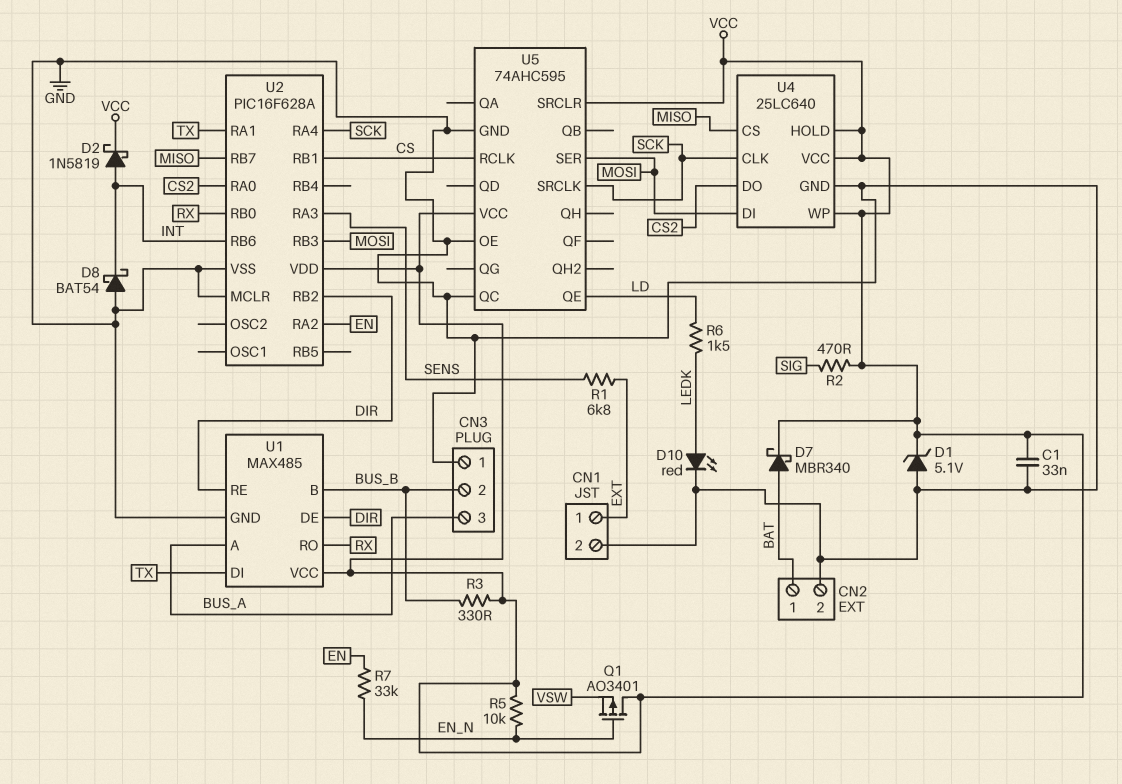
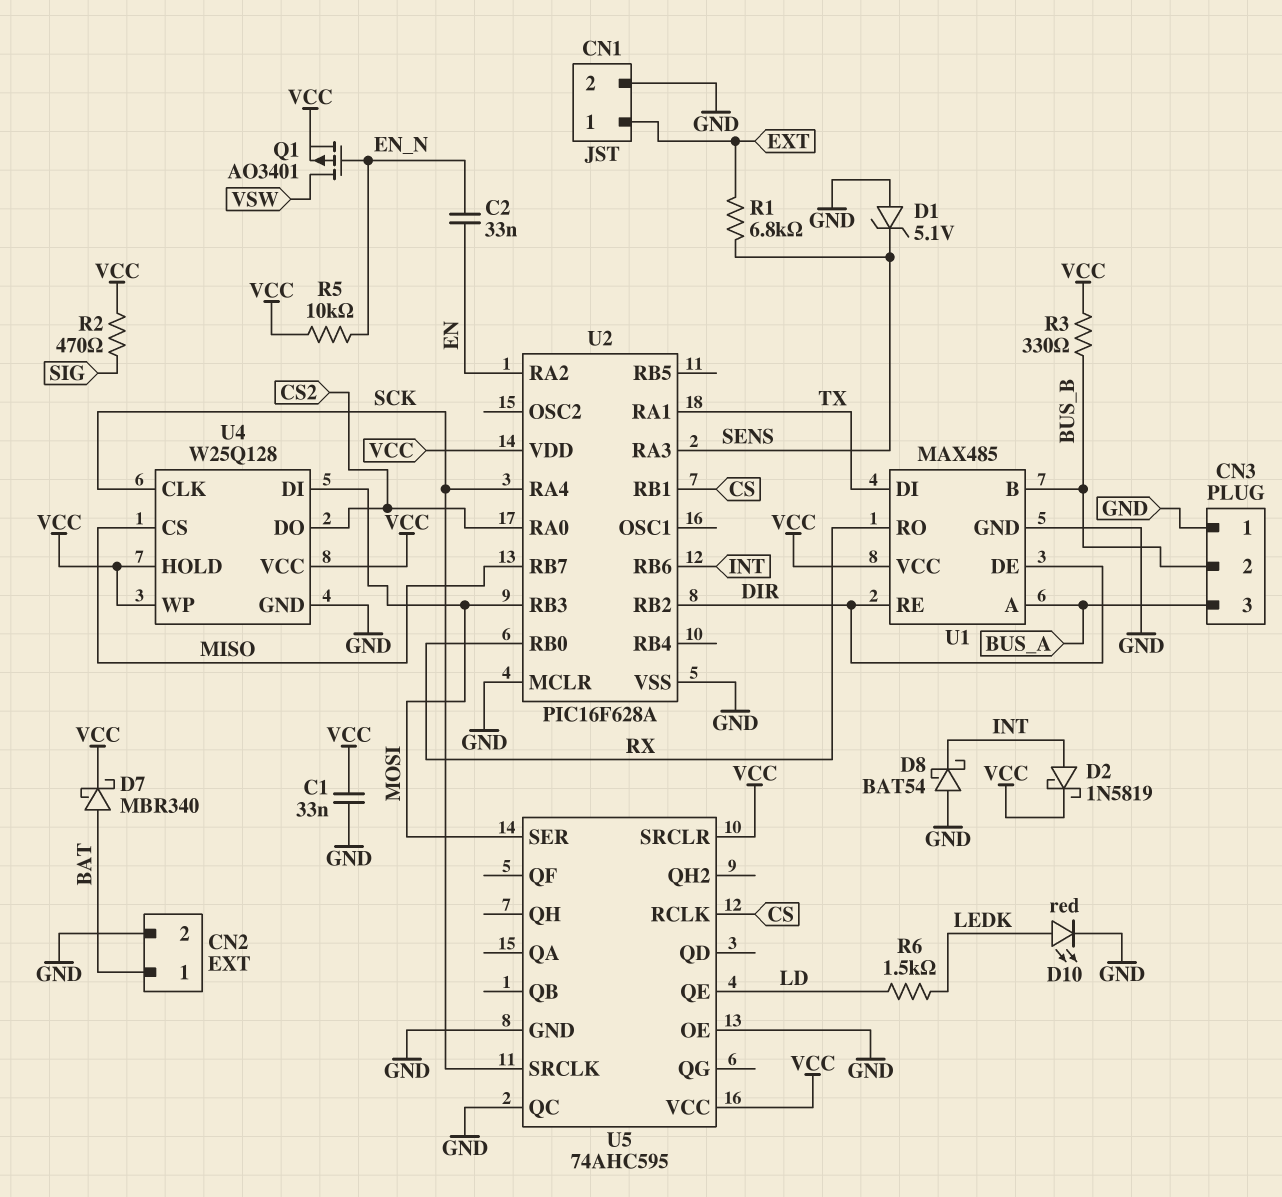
C2: none -> 33nF (EN, EN_N)
D1: zener 5.1V (A GND, K VCC) -> zener 5.1V (A GND, K SENS)
Q1: PMOS AO3401 (G EN_N, D VCC, S VSW) -> PMOS AO3401 (G EN_N, D VSW, S VCC)
R7: 33k (EN, EN_N) -> none
U4: 25LC640 -> W25Q128

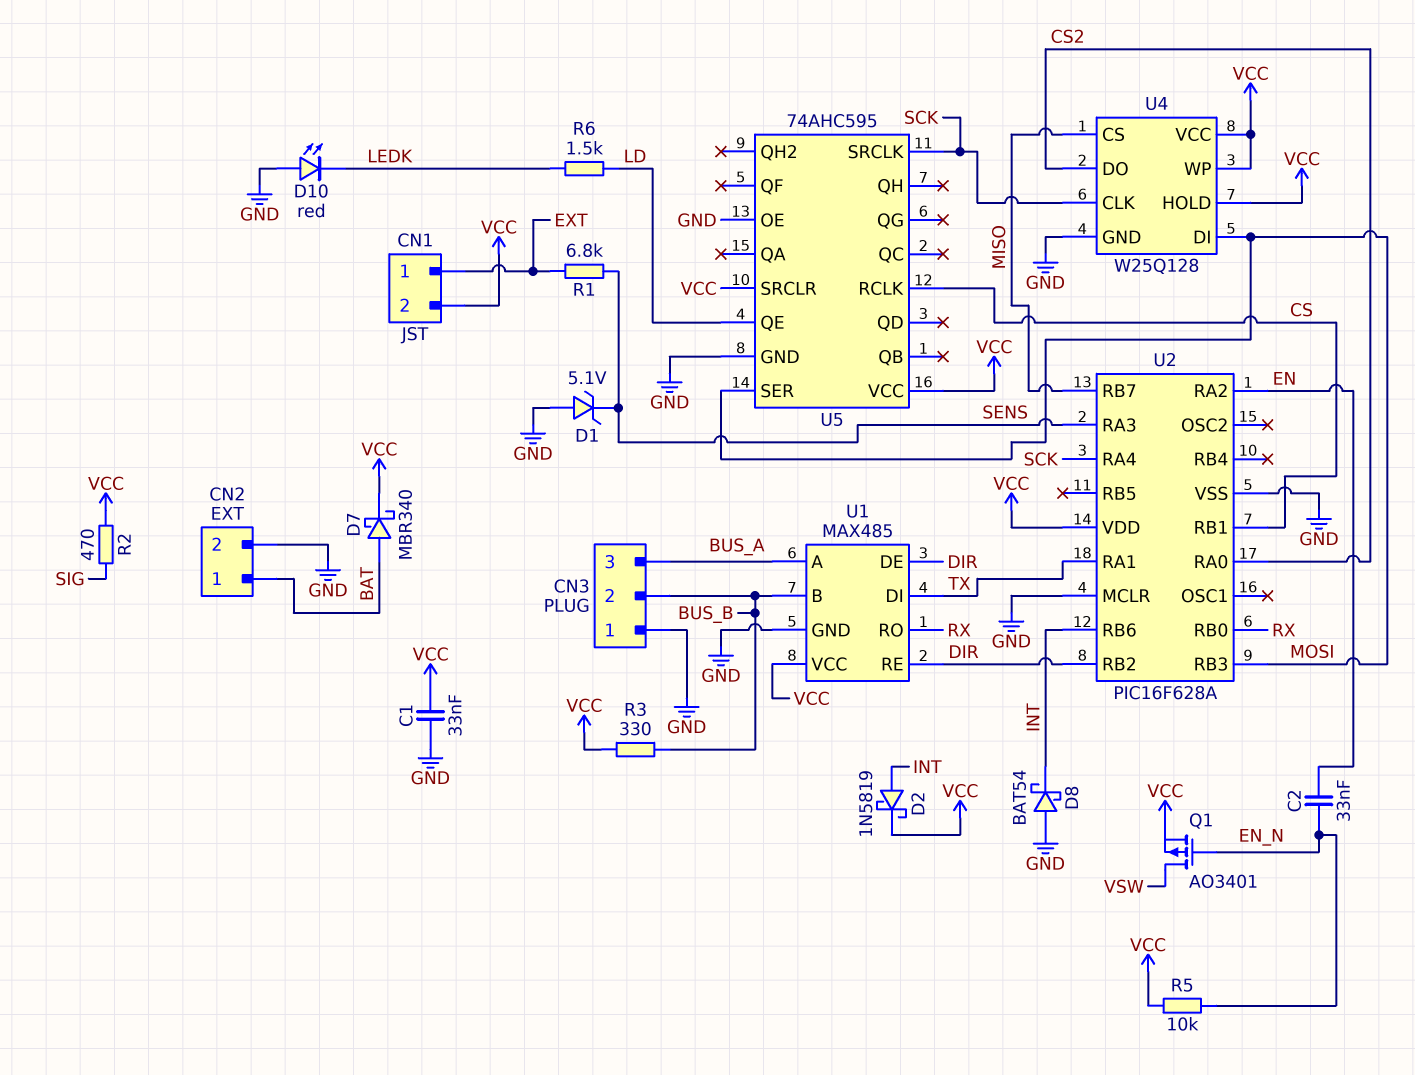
CN1 pin 2: GND -> VCC
D10: LED red (A LEDK, K GND) -> LED red (A GND, K LEDK)
U5 pin QC: GND -> none

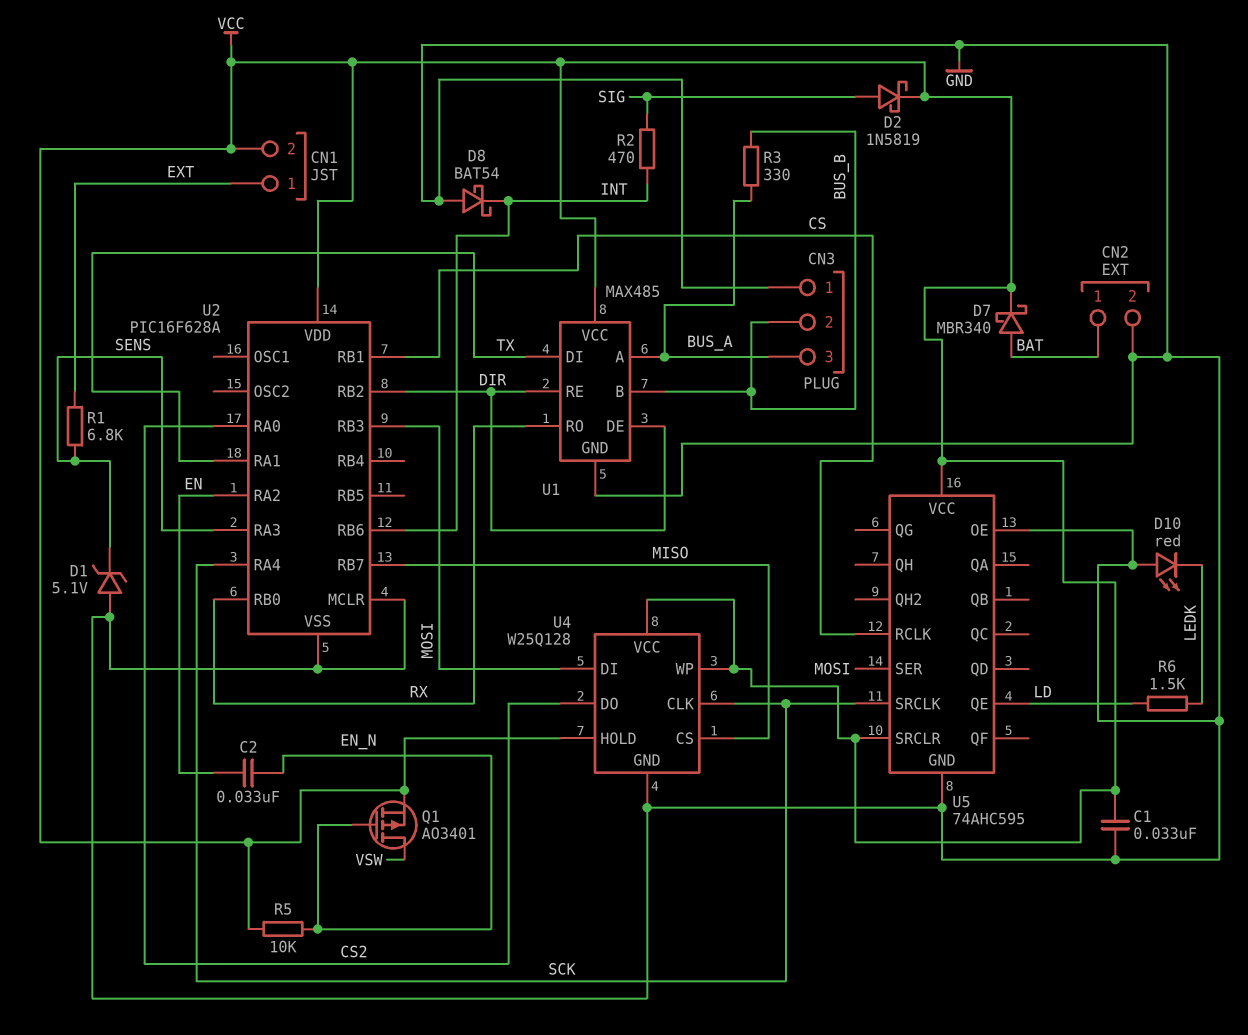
D2: schottky 1N5819 (A INT, K VCC) -> schottky 1N5819 (A SIG, K VCC)
R2: 470 (SIG, VCC) -> 470 (INT, SIG)
R3: 330 (BUS_B, VCC) -> 330 (BUS_A, BUS_B)

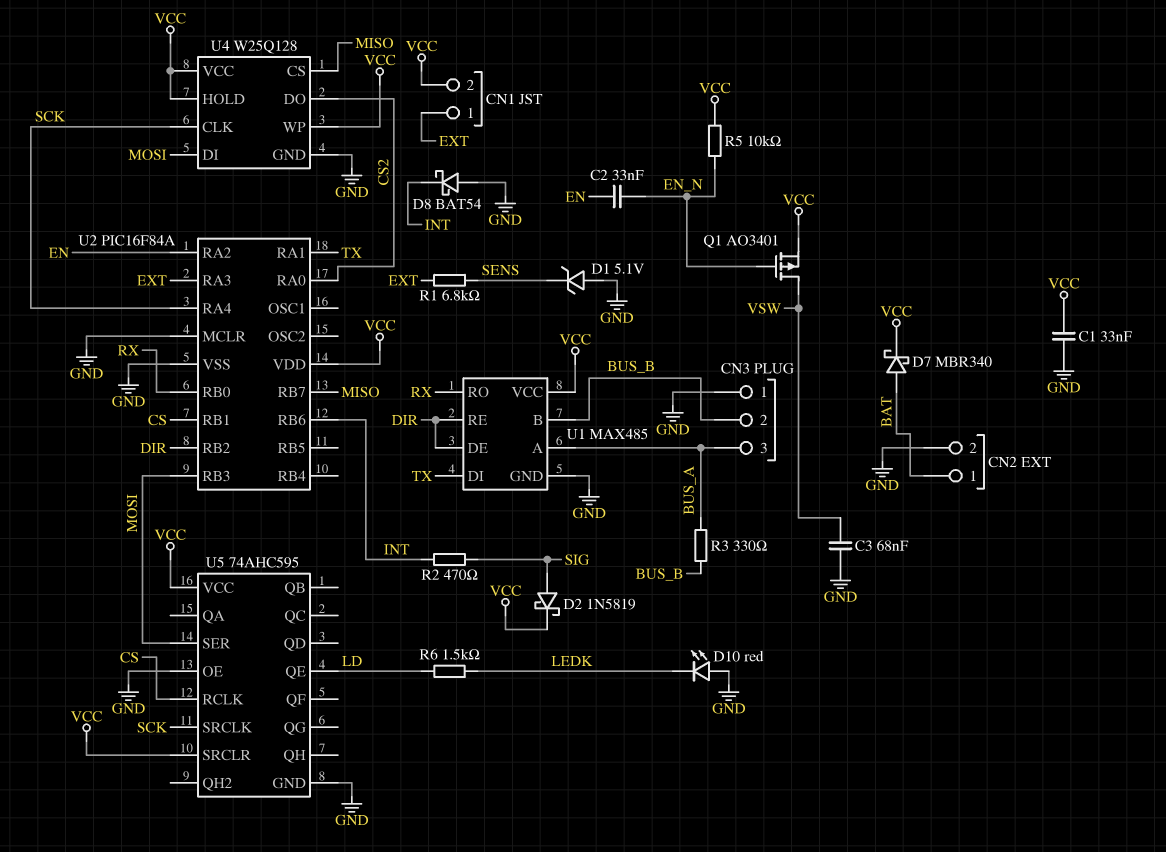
C3: none -> 68nF (GND, VSW)
U2: PIC16F628A -> PIC16F84A
U2 pin RA3: SENS -> EXT

